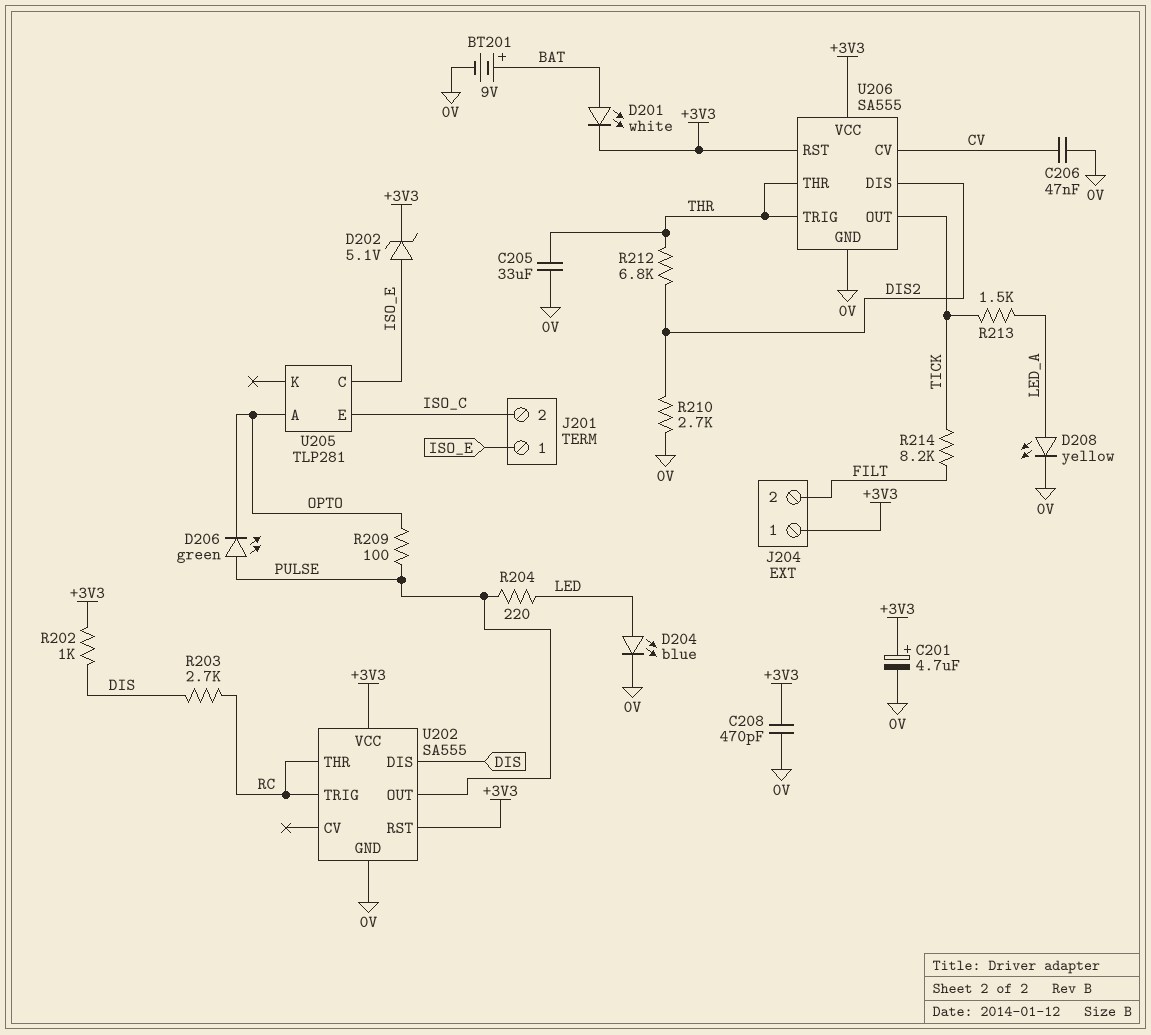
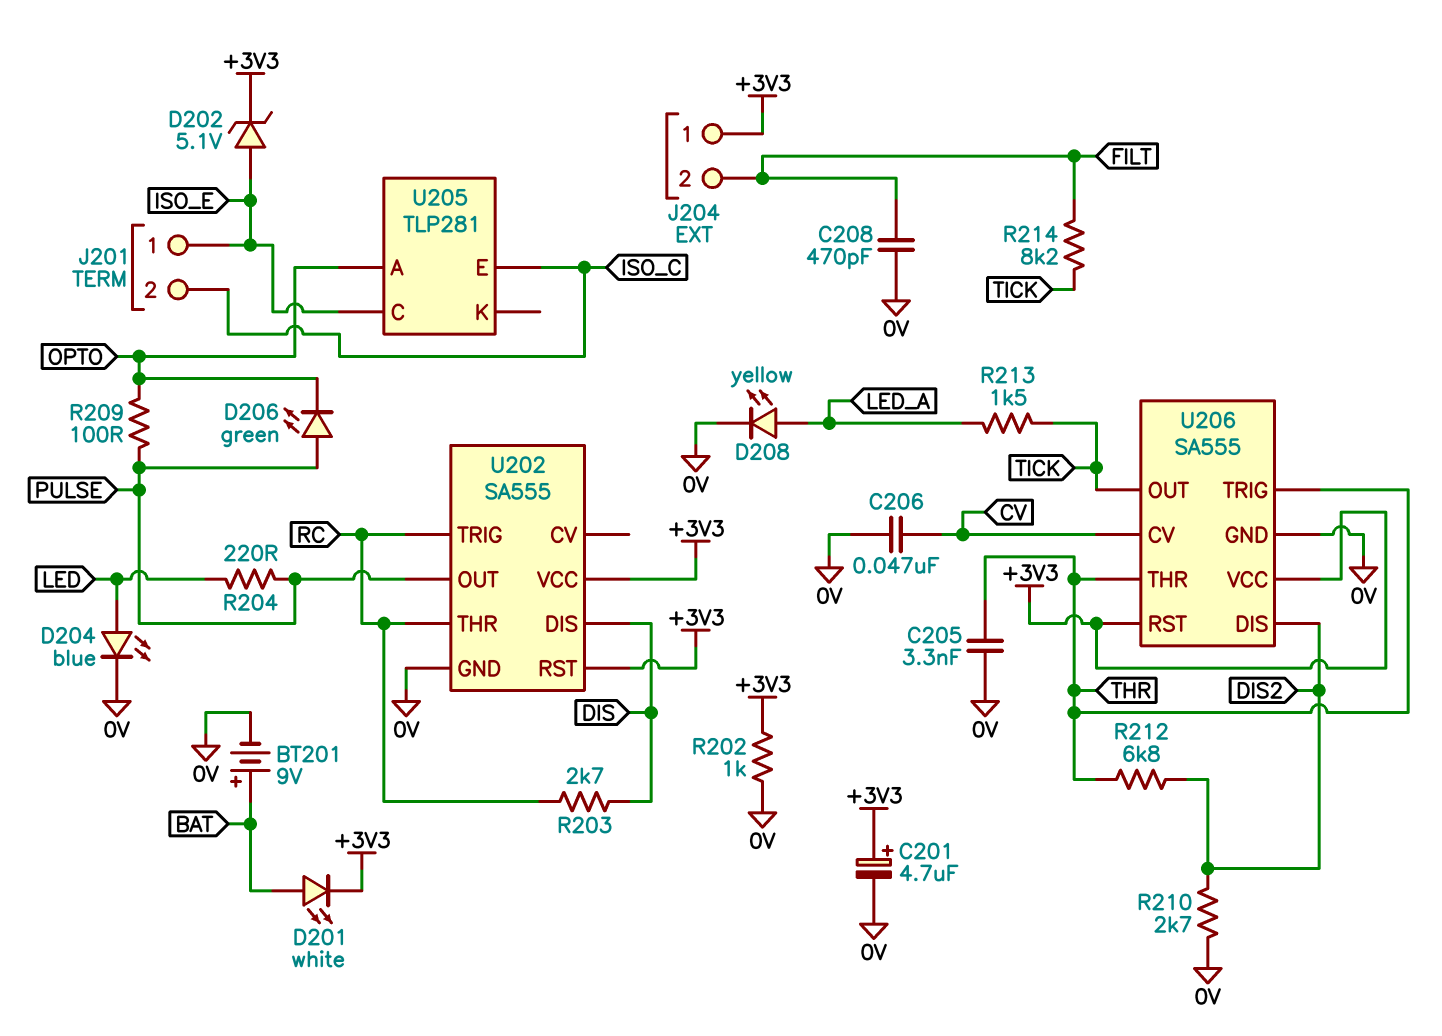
C205: 33uF (0V, THR) -> 3.3nF (0V, THR)
C208: 470pF (+3V3, 0V) -> 470pF (0V, FILT)
R202: 1k (+3V3, DIS) -> 1k (+3V3, 0V)

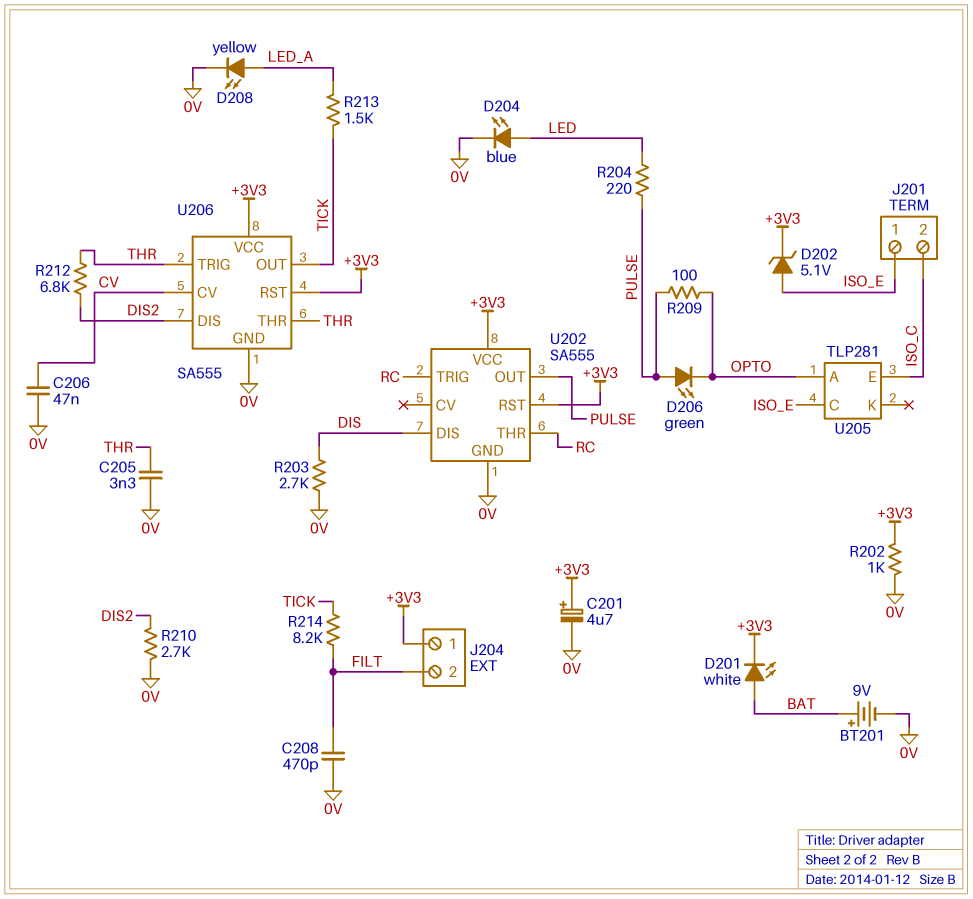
R203: 2.7k (DIS, RC) -> 2.7k (0V, DIS)

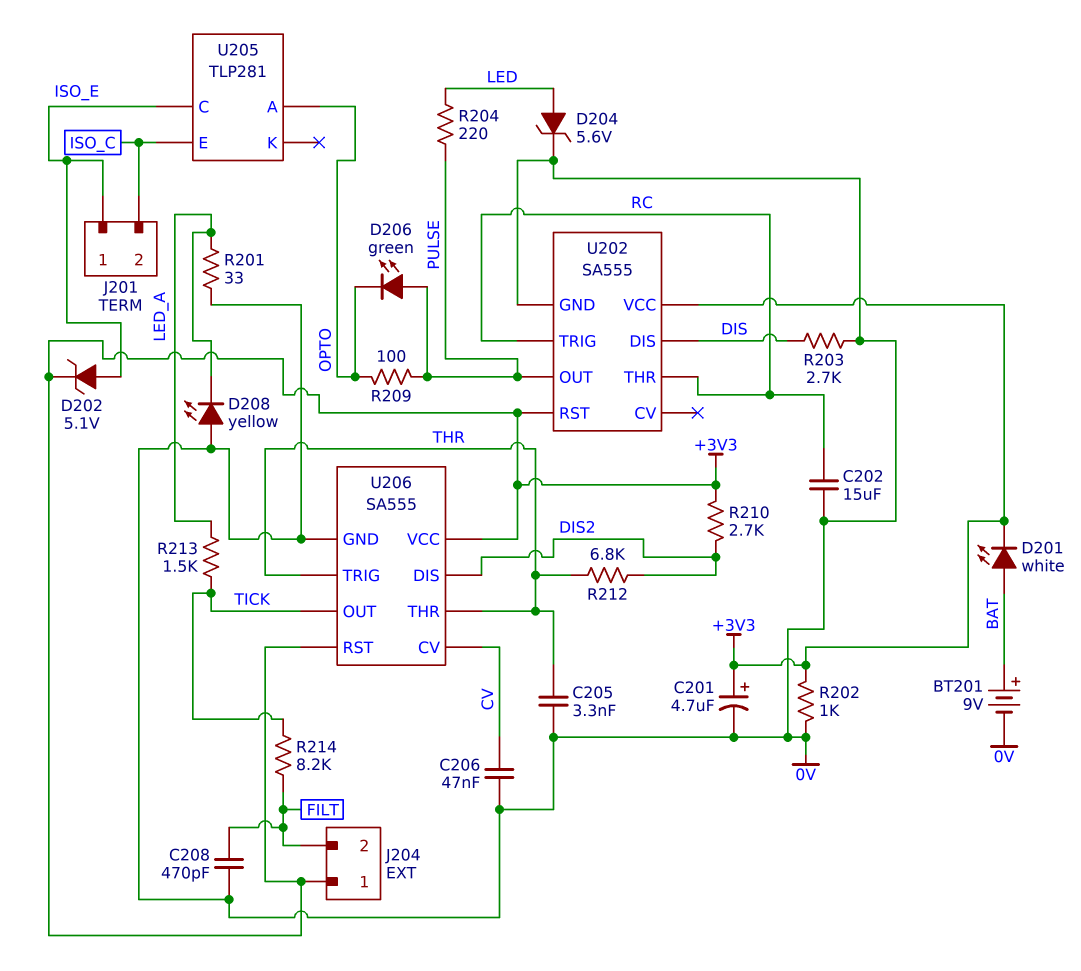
C202: none -> 15uF (0V, RC)
D204: LED blue (A LED, K 0V) -> zener 5.6V (A LED, K 0V)
D208: LED yellow (A LED_A, K 0V) -> LED yellow (A 0V, K LED_A)
R201: none -> 33 (0V, LED_A)
R210: 2.7k (0V, DIS2) -> 2.7k (+3V3, DIS2)

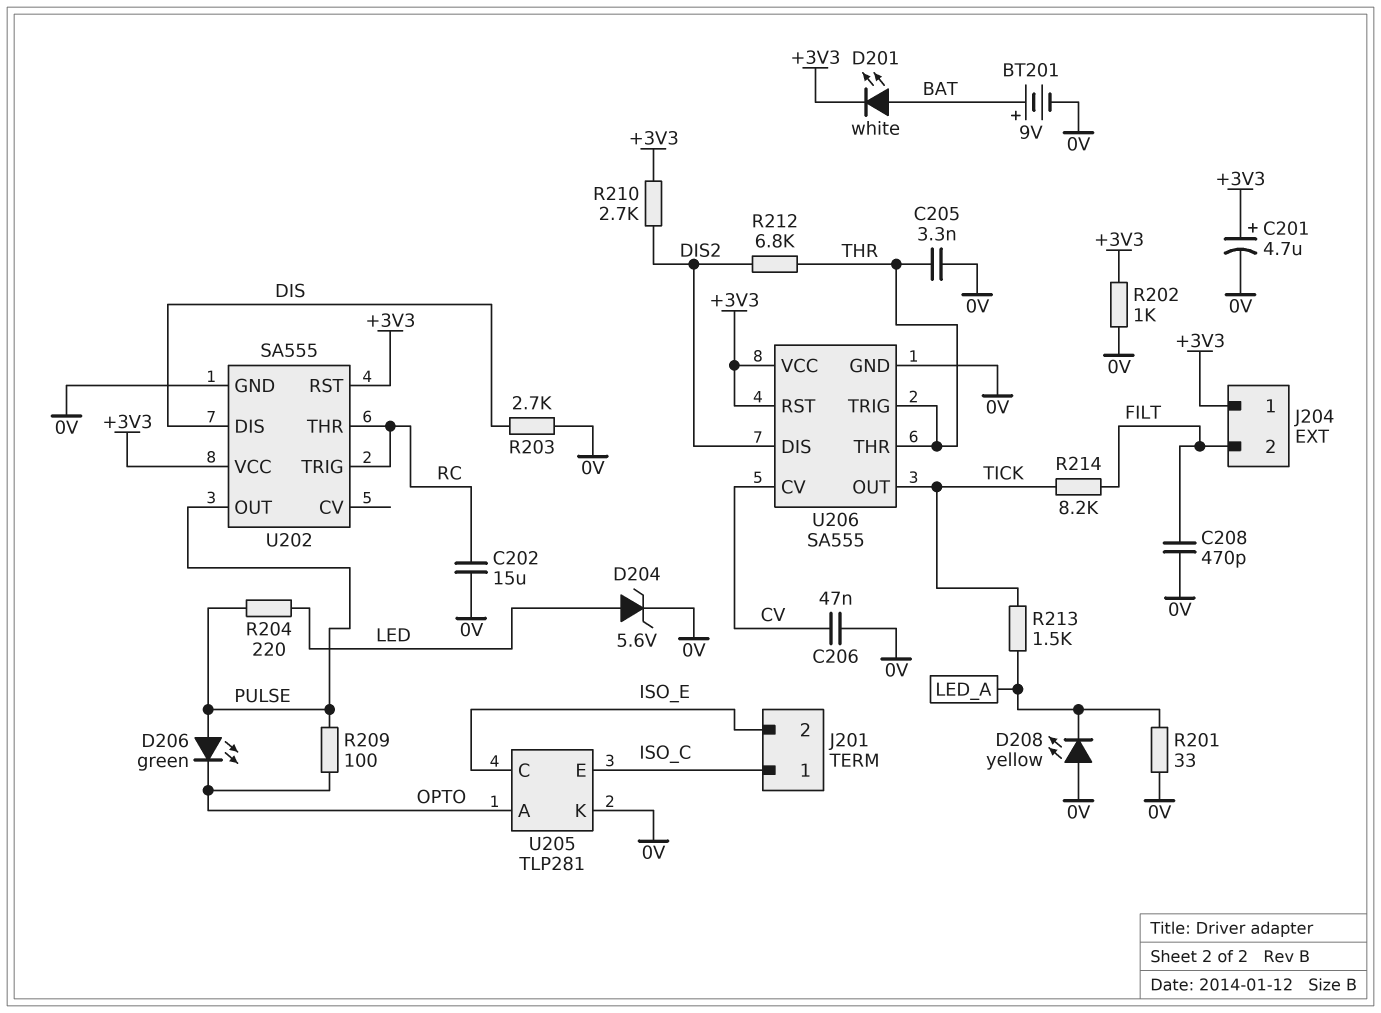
D202: zener 5.1V (A ISO_E, K +3V3) -> none
J201 pin 1: ISO_E -> ISO_C
J201 pin 2: ISO_C -> ISO_E
U205 pin K: none -> 0V

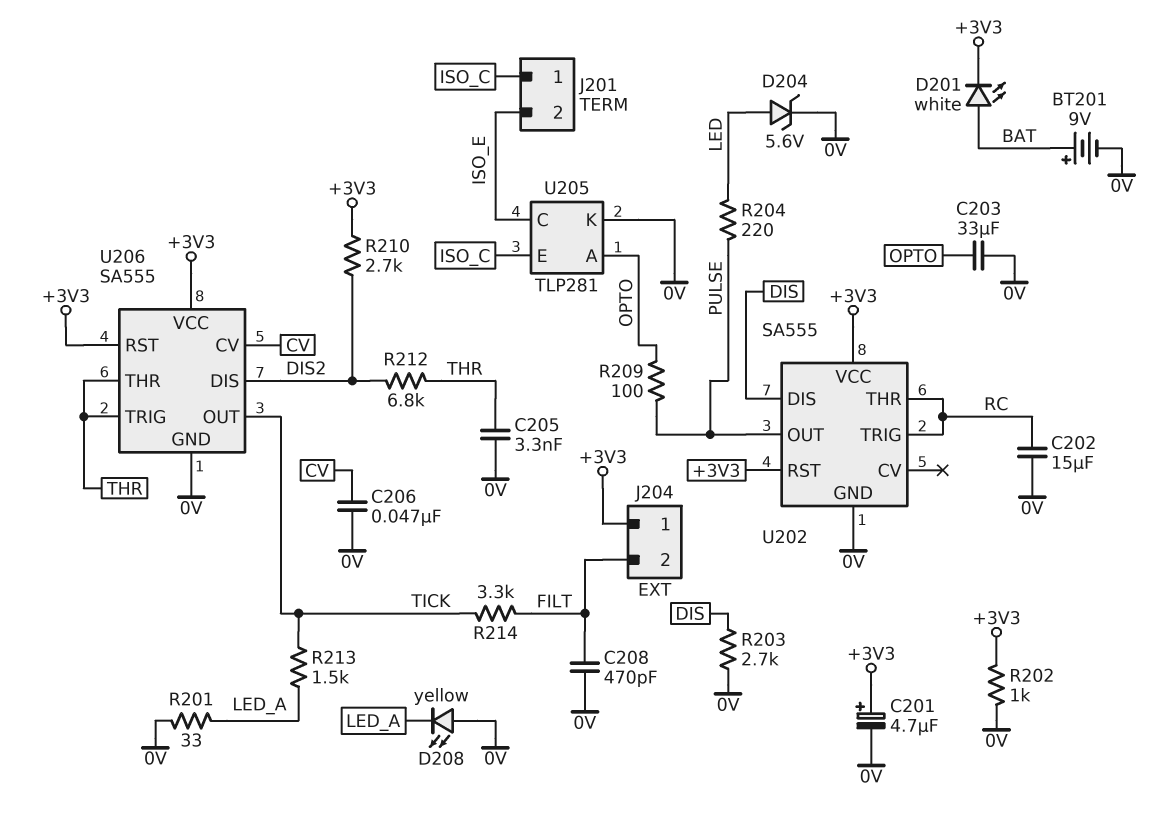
C203: none -> 33uF (0V, OPTO)
D206: LED green (A PULSE, K OPTO) -> none
R214: 8.2k (FILT, TICK) -> 3.3k (FILT, TICK)

